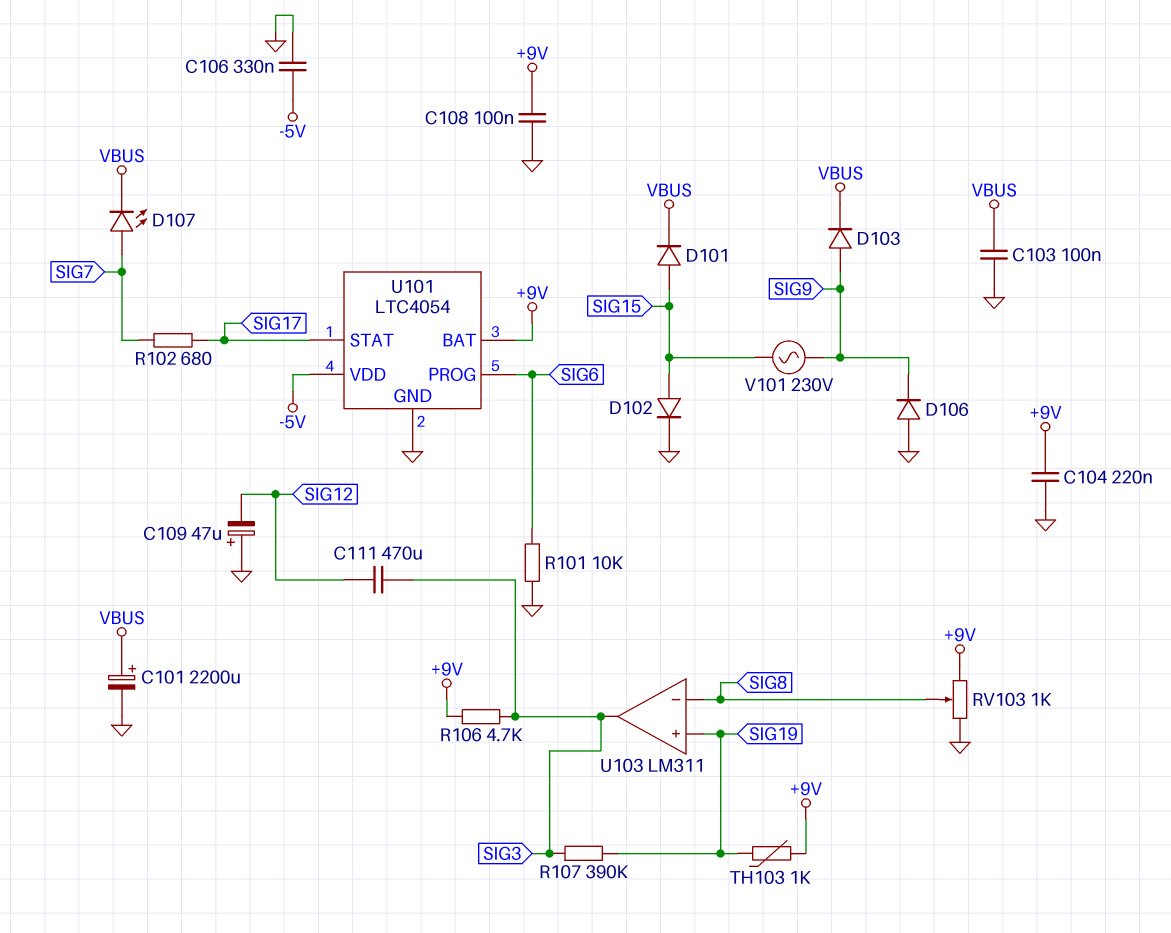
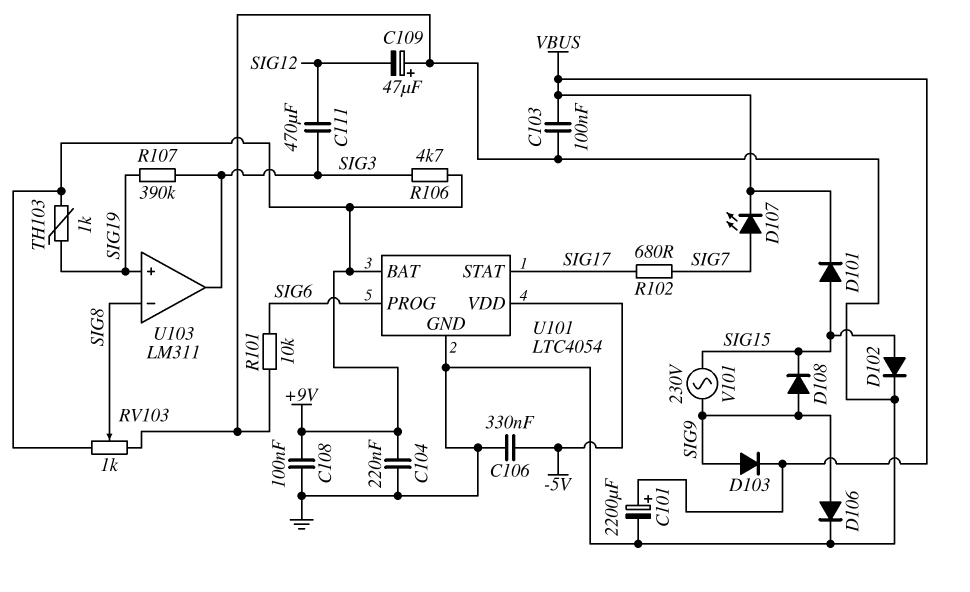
D106: diode (A GND, K SIG9) -> diode (A SIG9, K GND)
D108: none -> diode (A SIG9, K SIG15)

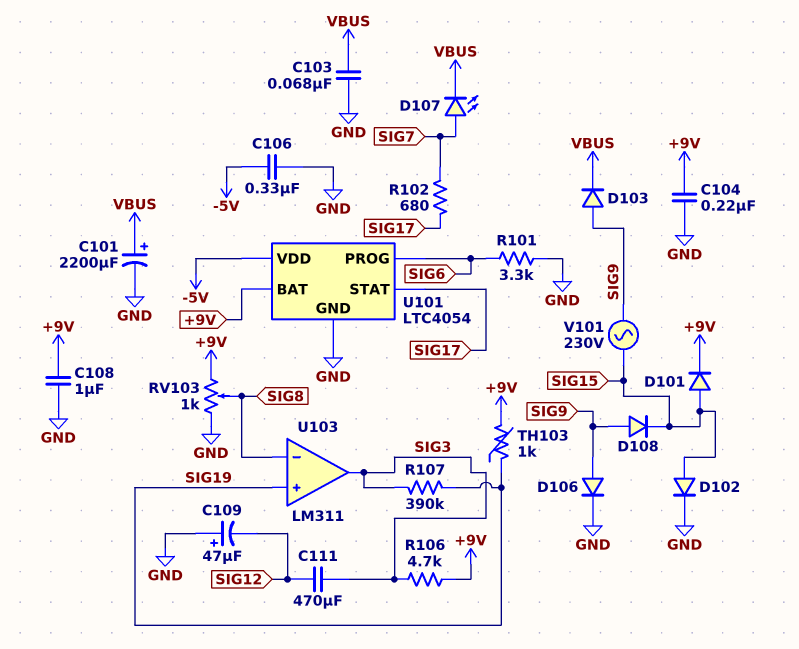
C103: 100nF (GND, VBUS) -> 68nF (GND, VBUS)
C108: 100nF (+9V, GND) -> 1uF (+9V, GND)
D101: diode (A SIG15, K VBUS) -> diode (A SIG15, K +9V)
R101: 10k (GND, SIG6) -> 3.3k (GND, SIG6)

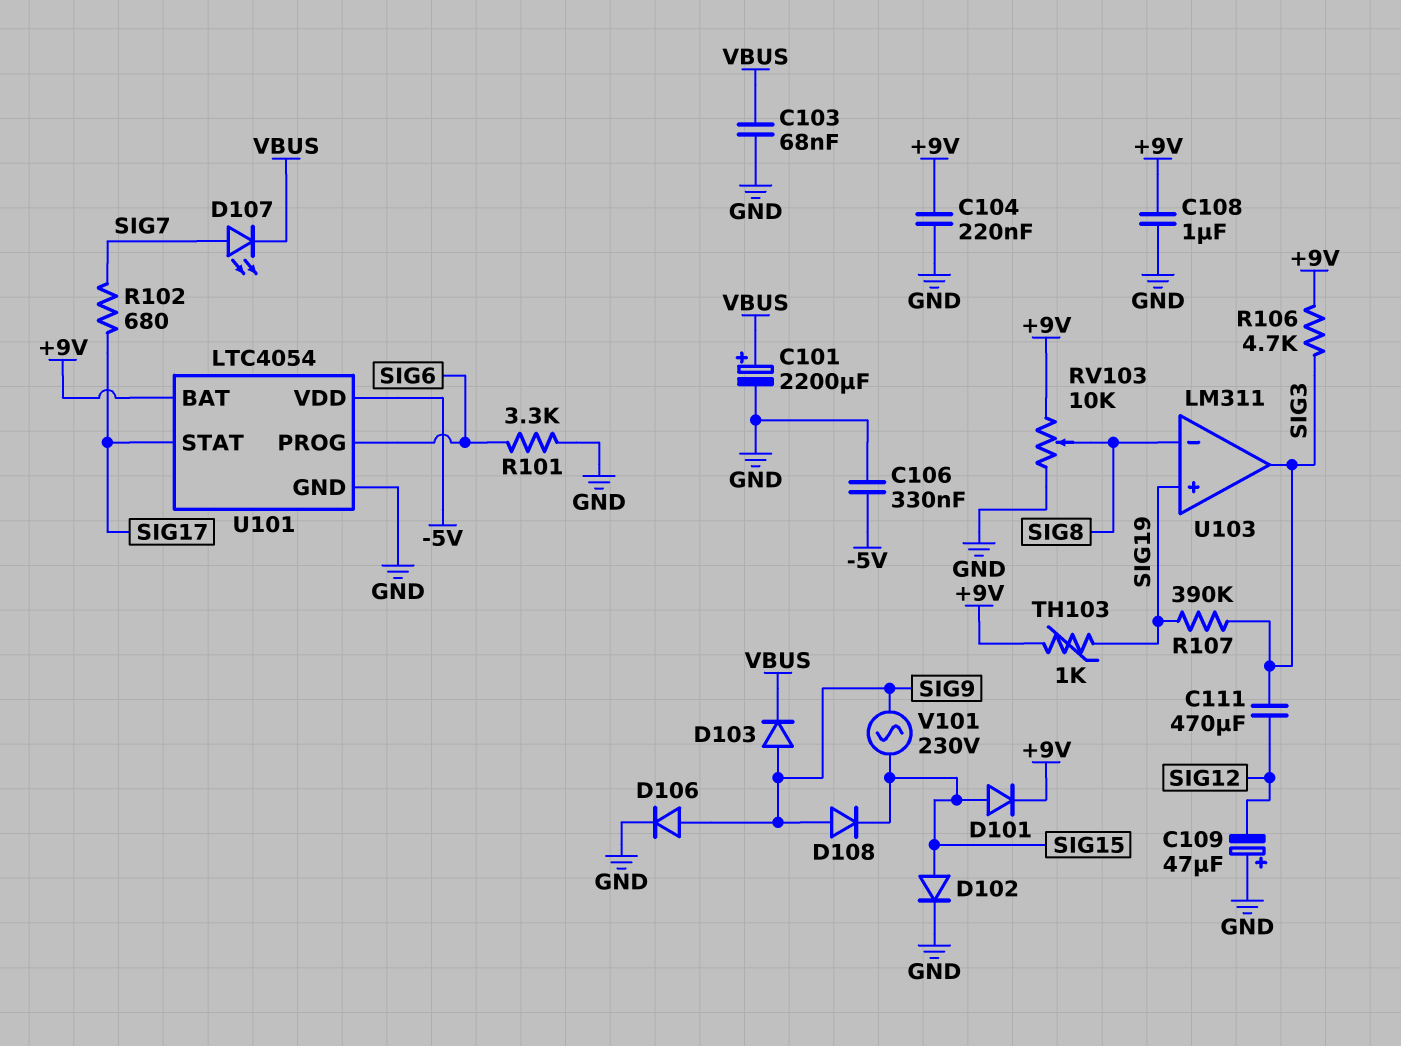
RV103: 1k (+9V, GND, wiper SIG8) -> 10k (+9V, GND, wiper SIG8)

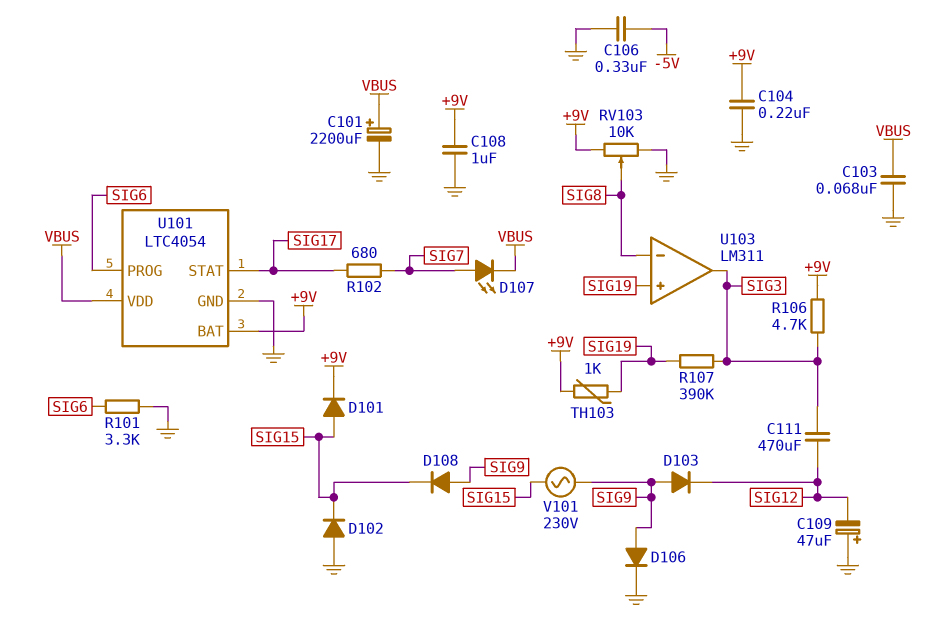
D102: diode (A SIG15, K GND) -> diode (A GND, K SIG15)
D103: diode (A SIG9, K VBUS) -> diode (A SIG9, K SIG12)
U101 pin VDD: -5V -> VBUS

